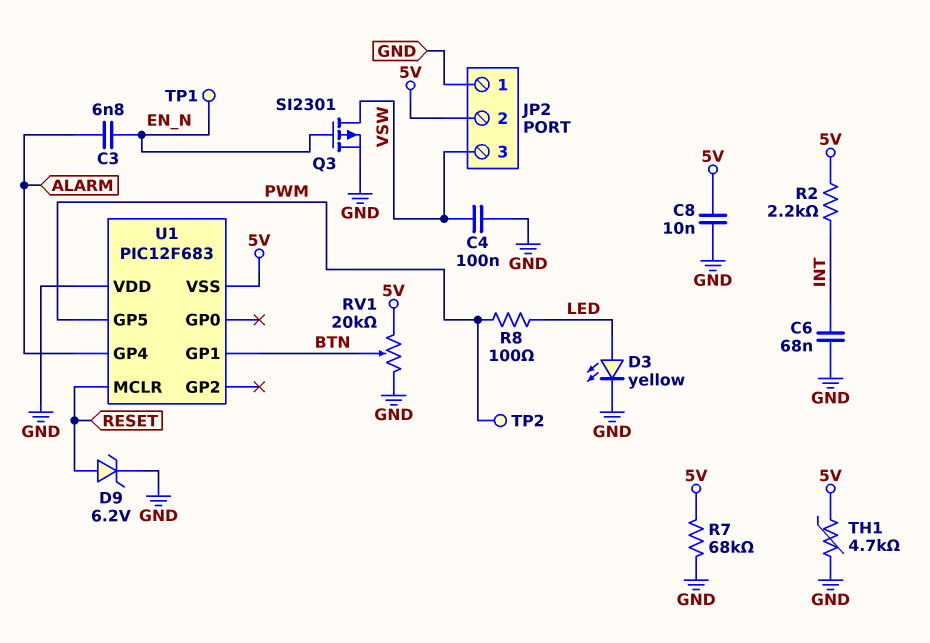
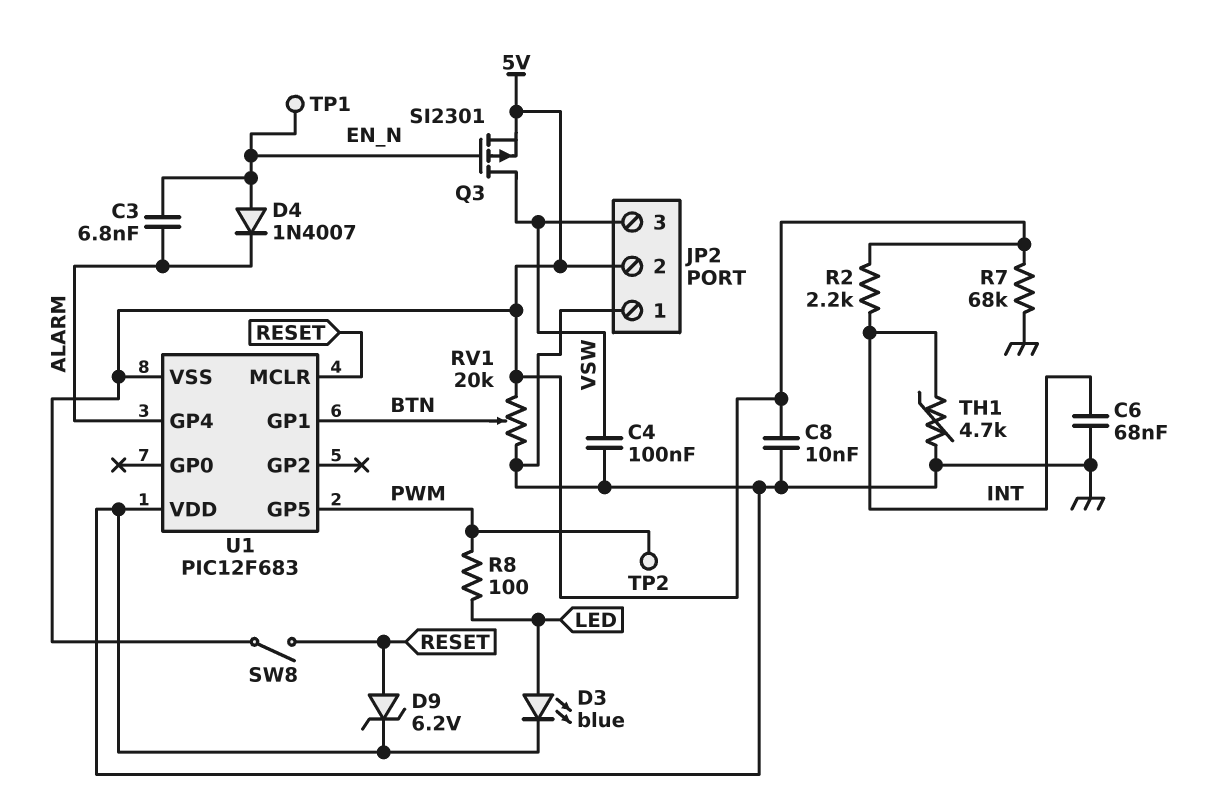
D3: LED yellow (A LED, K GND) -> LED blue (A LED, K GND)
D4: none -> diode 1N4007 (A EN_N, K ALARM)
Q3: PMOS SI2301 (G EN_N, D VSW, S GND) -> PMOS SI2301 (G EN_N, D VSW, S 5V)
SW8: none -> switch (5V, RESET)
TH1: 4.7k (5V, GND) -> 4.7k (GND, INT)

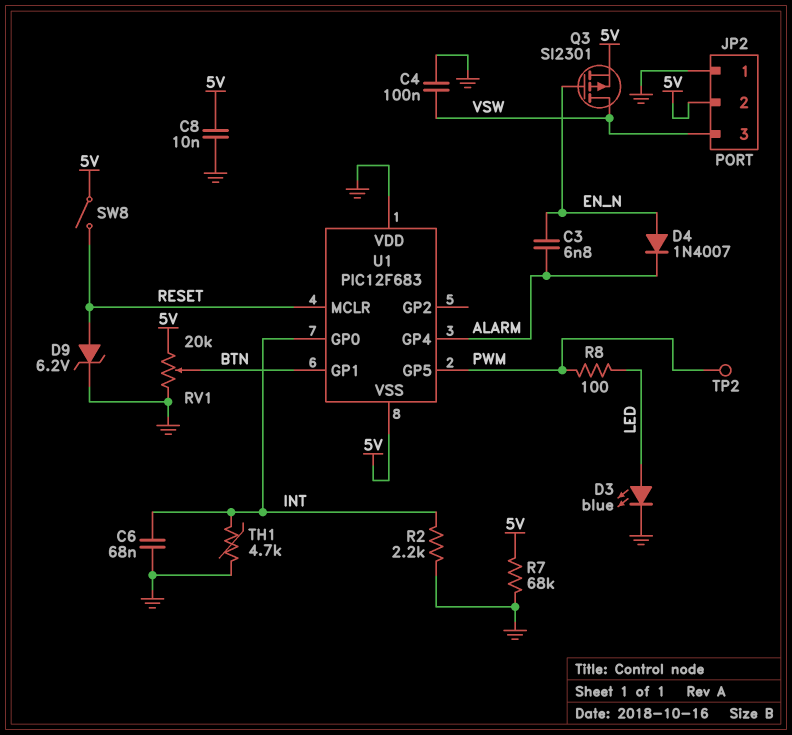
R2: 2.2k (5V, INT) -> 2.2k (GND, INT)
TP1: test point (EN_N) -> none
U1 pin GP0: none -> INT

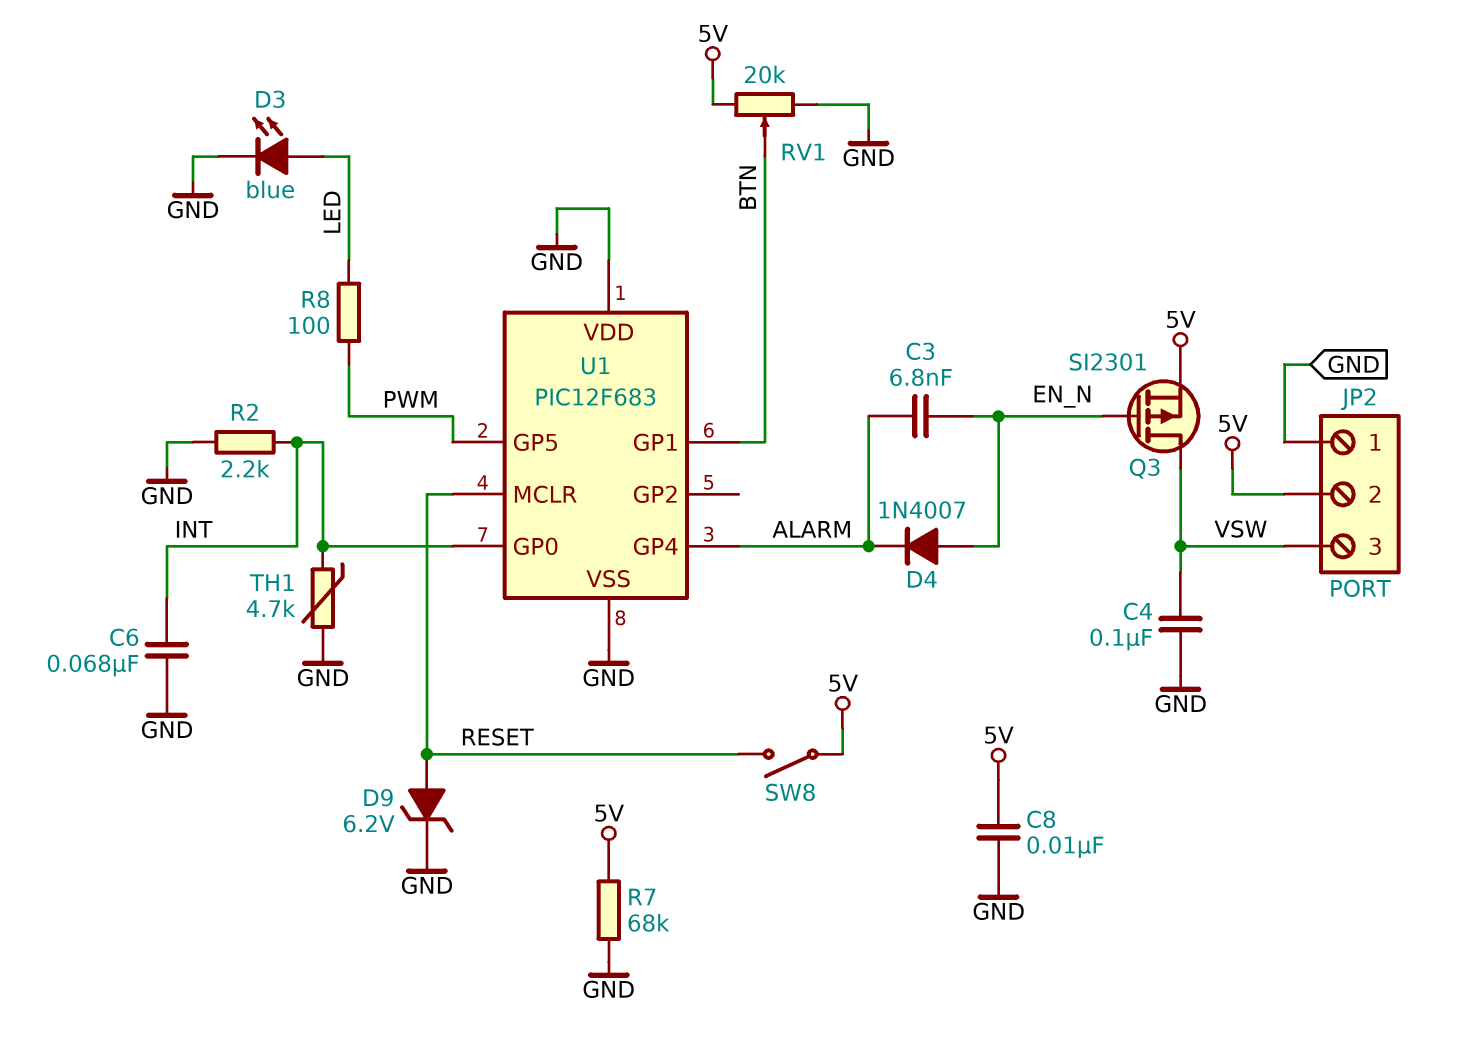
TP2: test point (PWM) -> none
U1 pin VSS: 5V -> GND

